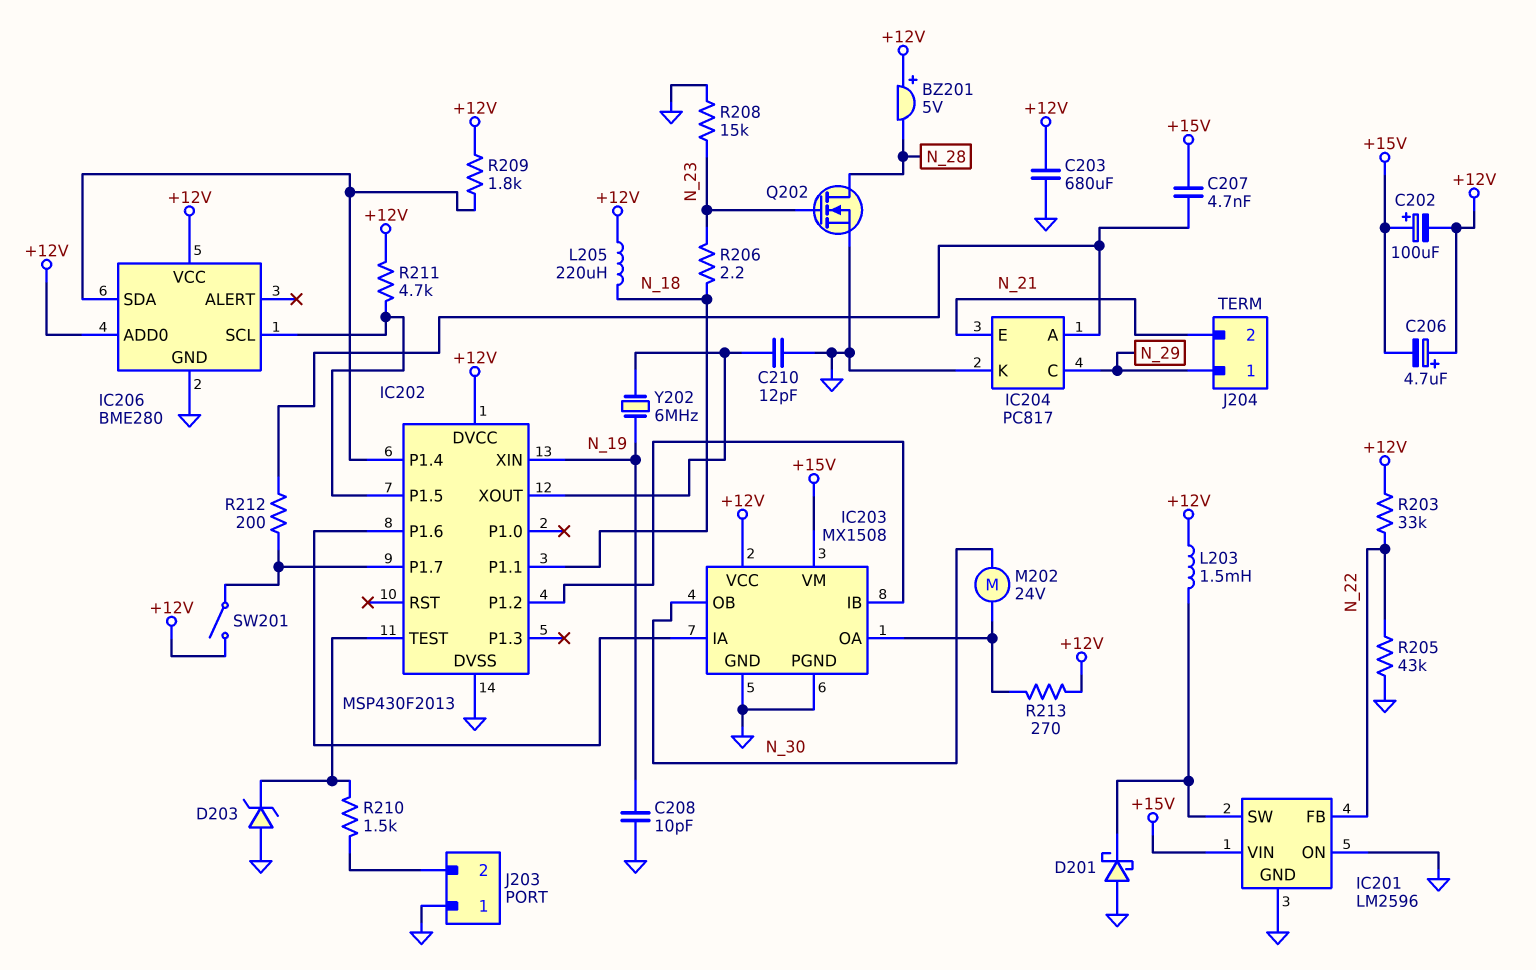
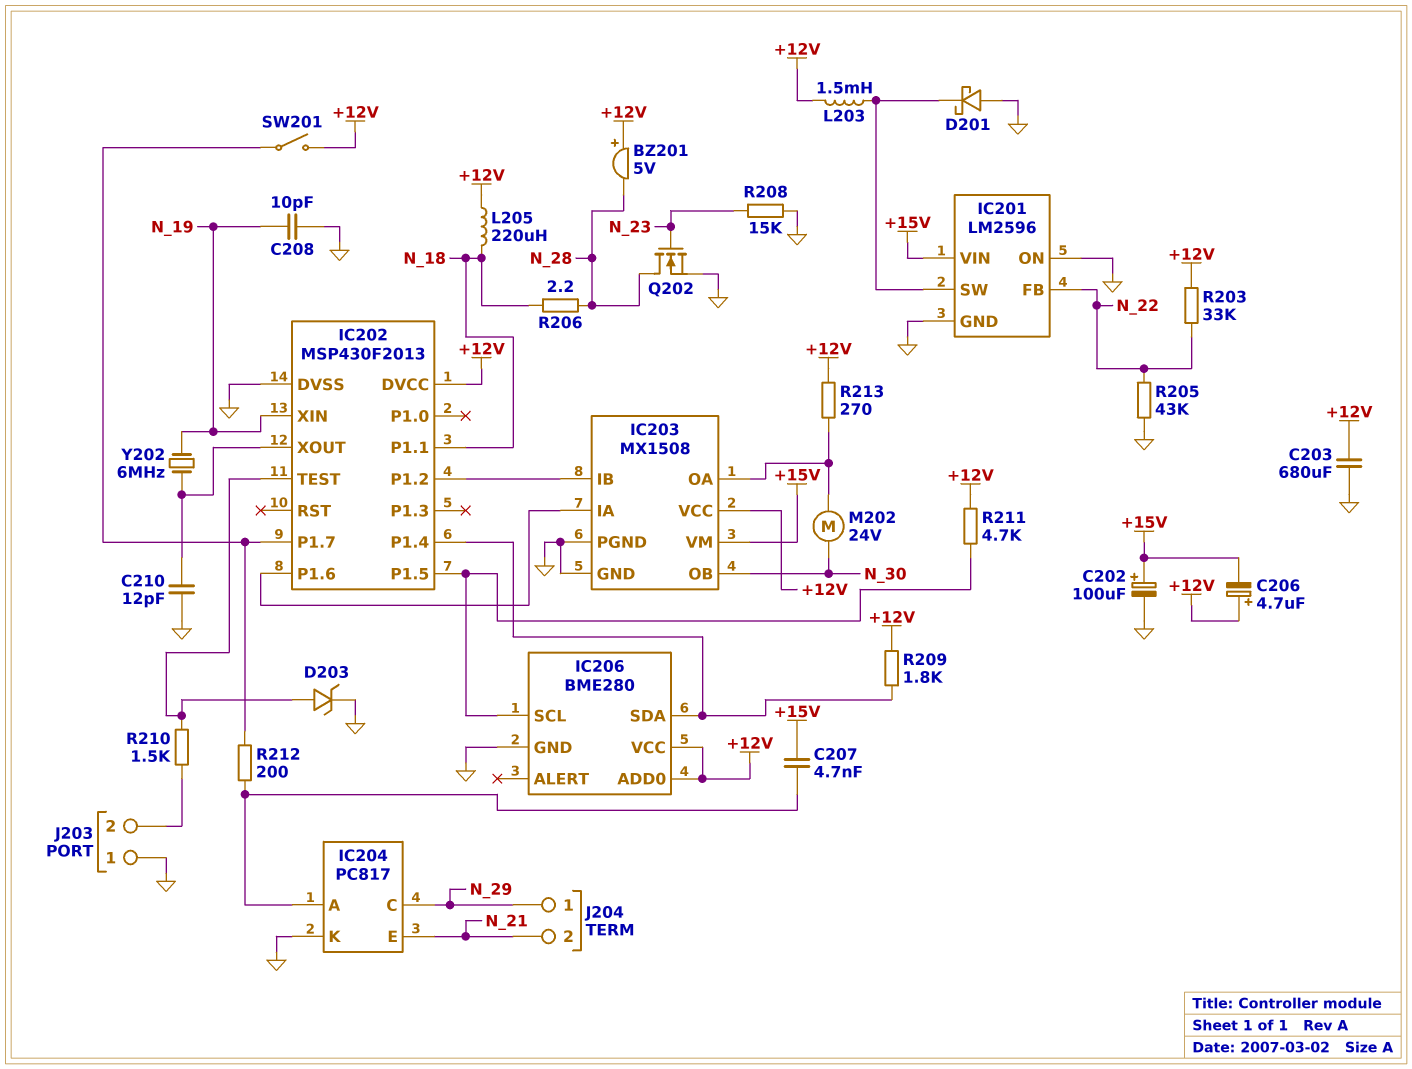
C202: 100uF (plus +15V, minus +12V) -> 100uF (plus +15V, minus GND)
D203: zener (A GND, K IC202/TEST) -> zener (A IC202/TEST, K GND)
R206: 2.2 (N_18, N_23) -> 2.2 (N_18, N_28)

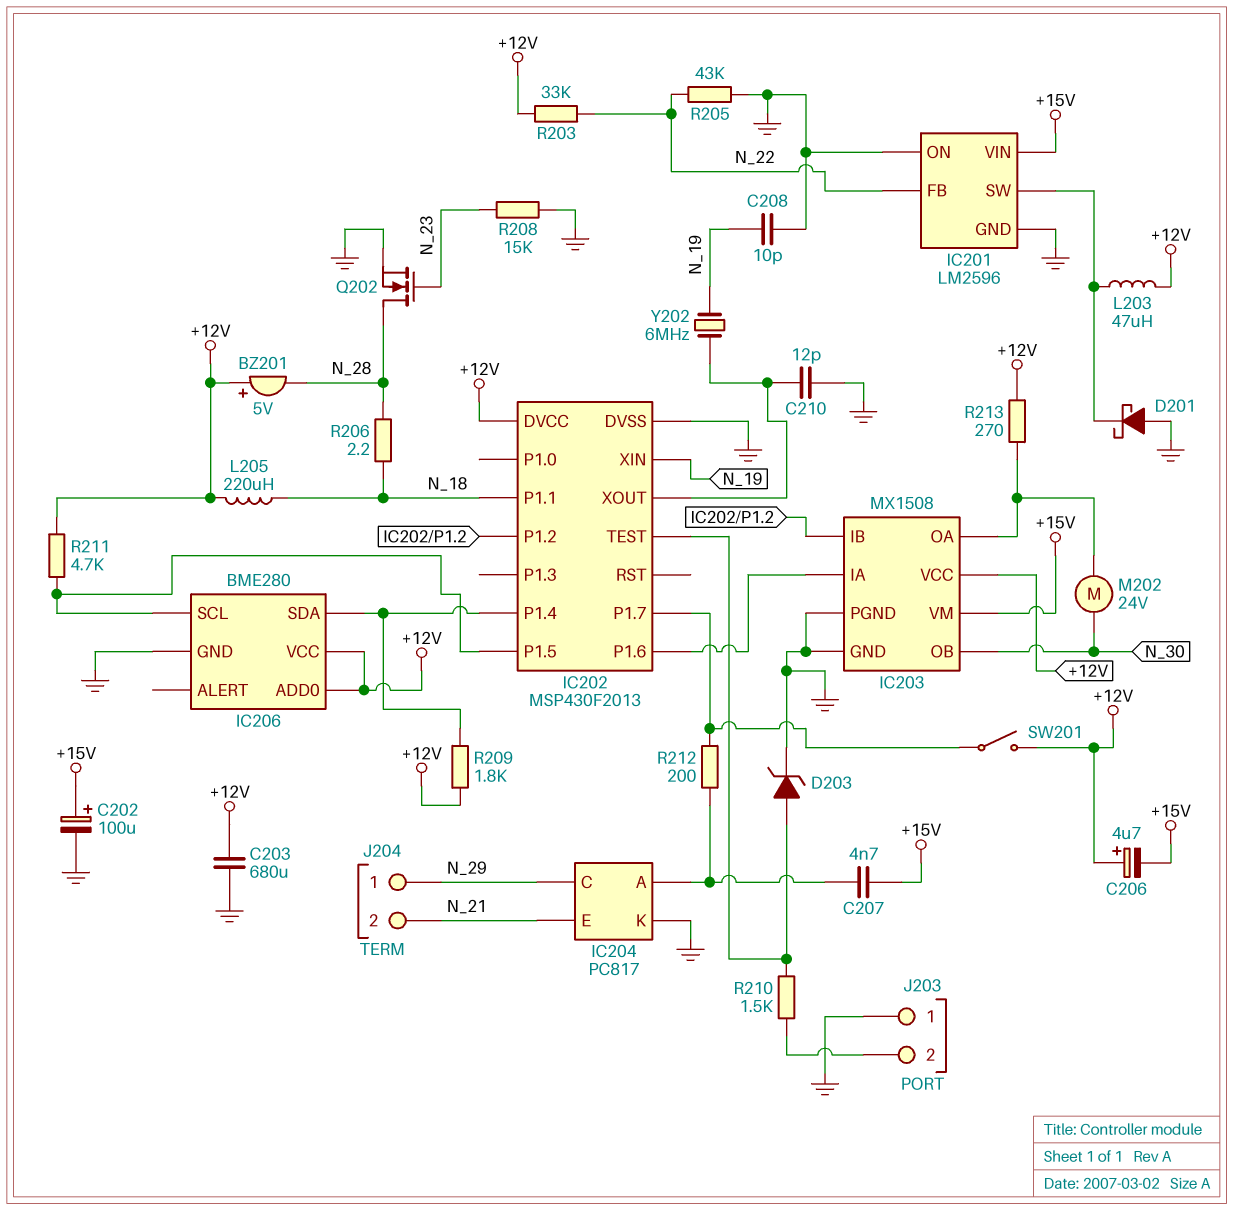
L203: 1.5mH (+12V, IC201/SW) -> 47uH (+12V, IC201/SW)

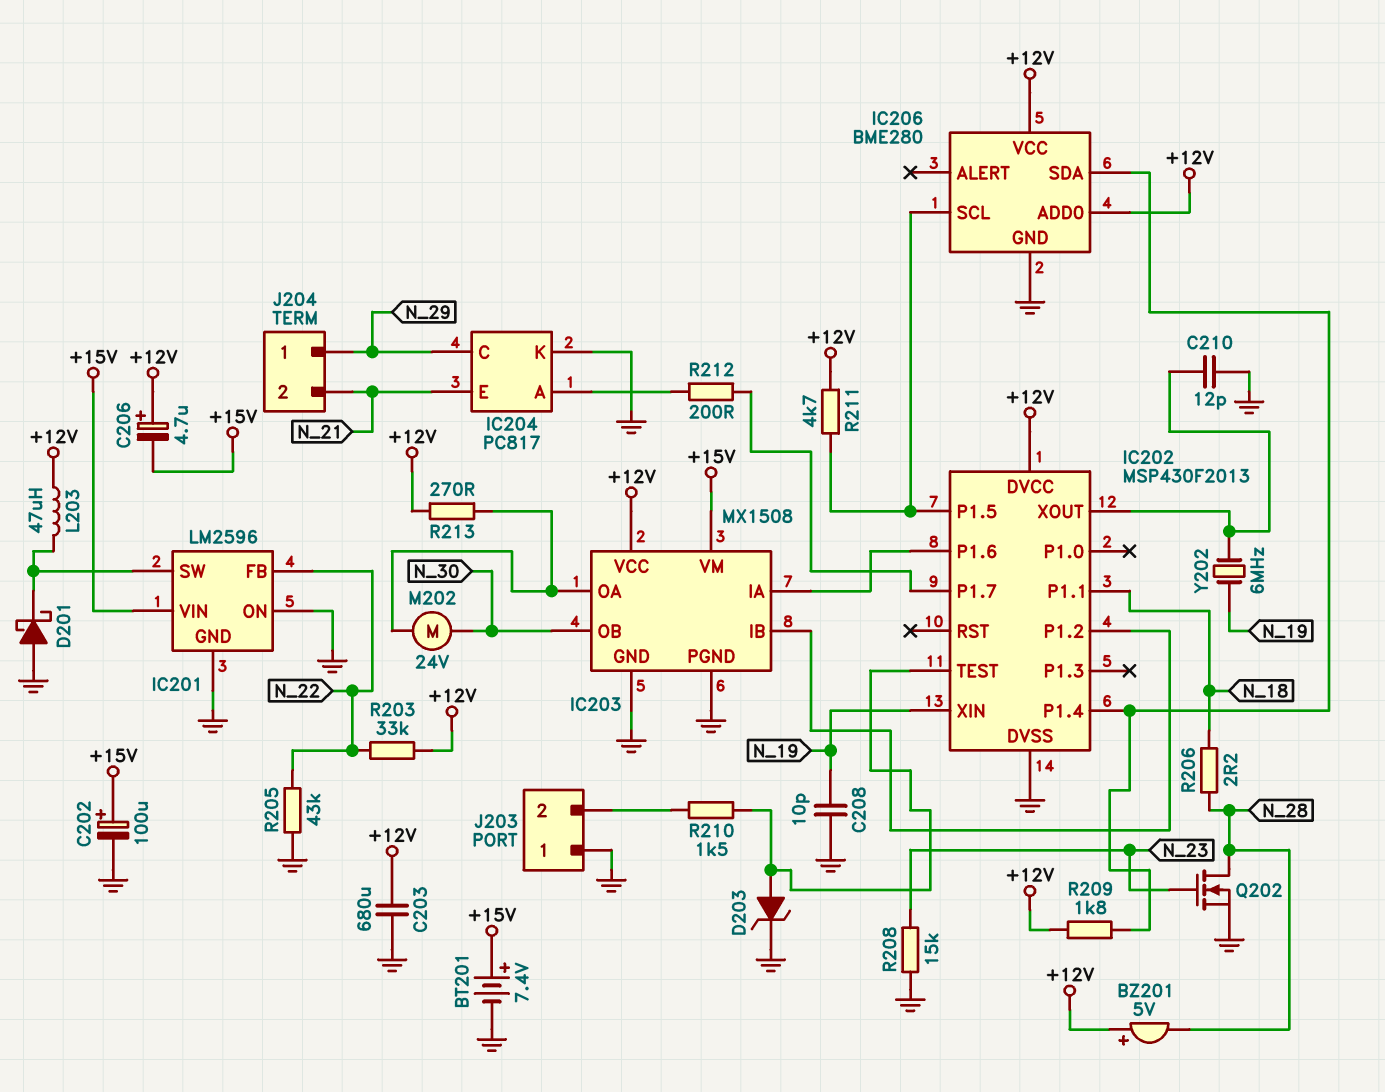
BT201: none -> 7.4V (plus +15V, minus GND)
C207: 4.7nF (+15V, IC204/A) -> none
L205: 220uH (+12V, N_18) -> none
SW201: switch (+12V, IC202/P1.7) -> none

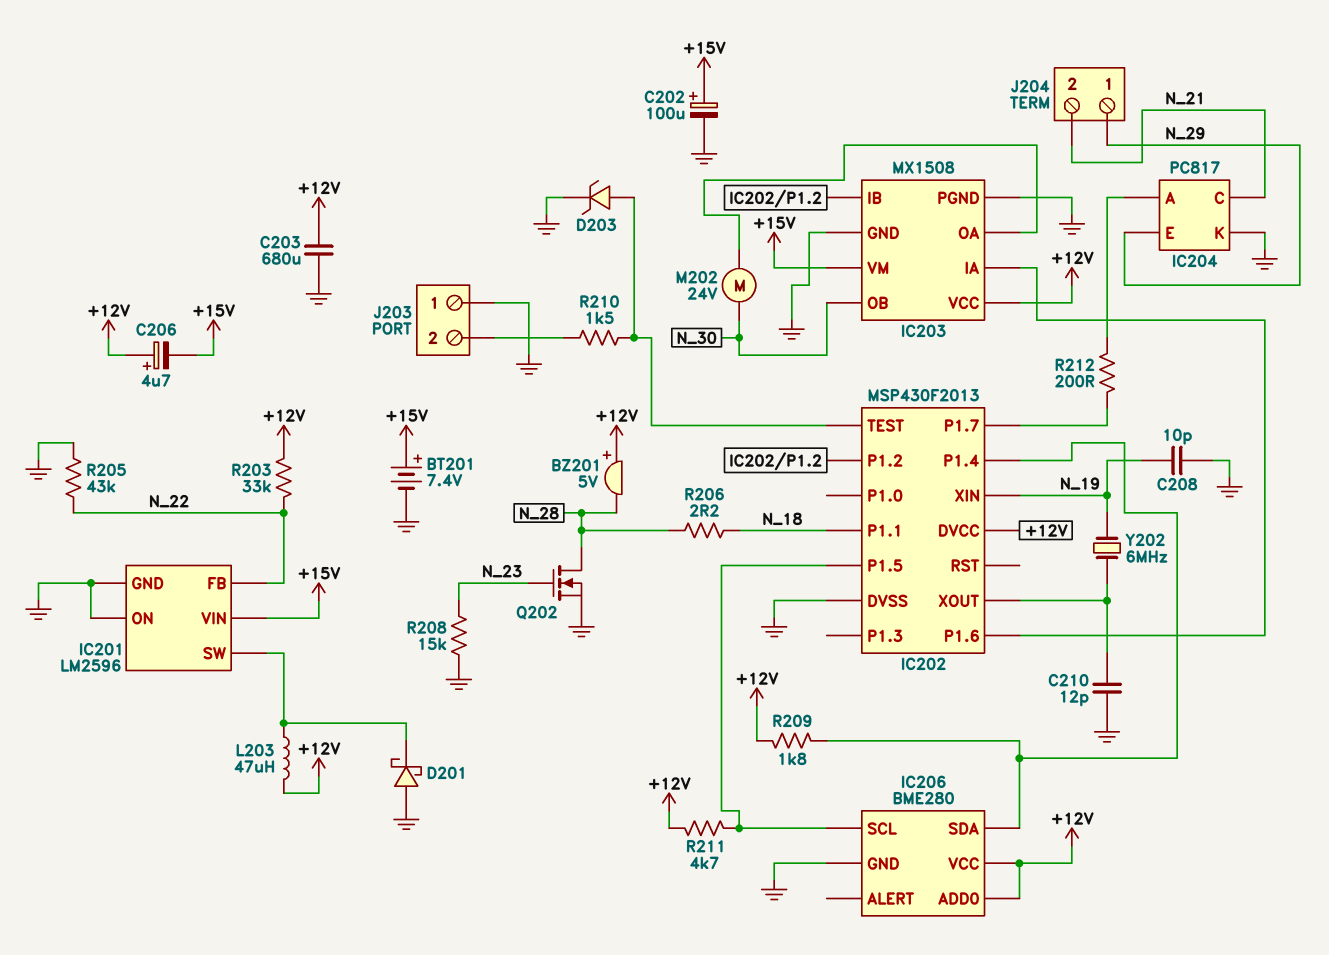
IC204 pin C: N_29 -> N_21
IC204 pin E: N_21 -> N_29
R213: 270 (+12V, IC203/OA) -> none

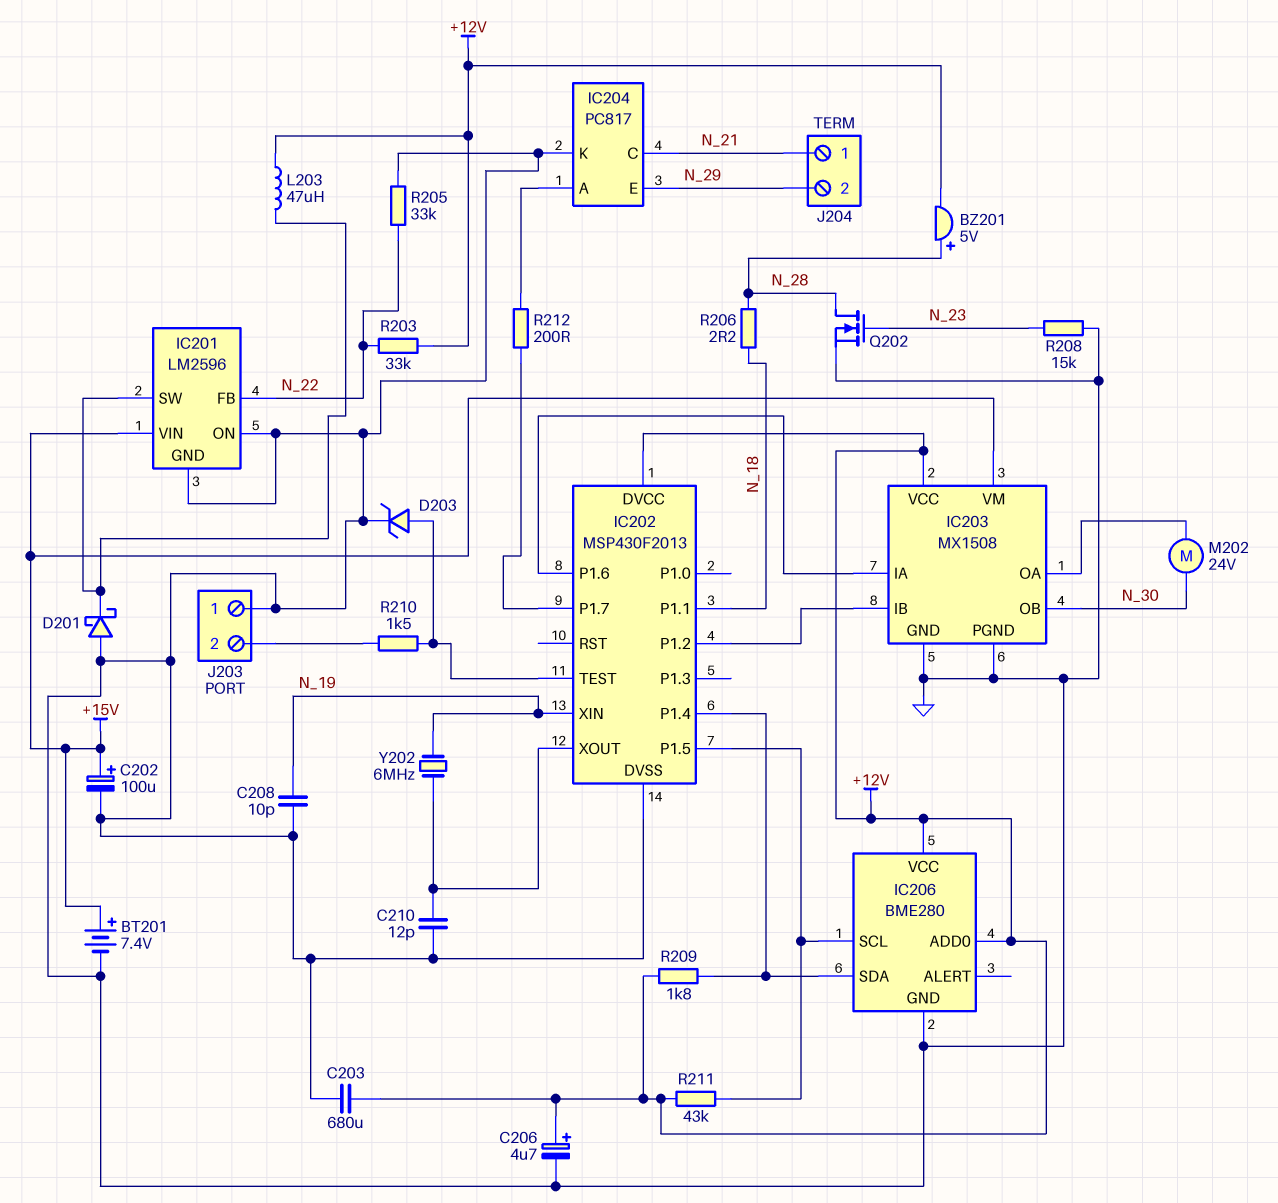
BZ201: buzzer 5V (plus +12V, minus N_28) -> buzzer 5V (plus N_28, minus +12V)
C206: 4.7uF (plus +12V, minus +15V) -> 4.7uF (plus +12V, minus GND)
J204 pin 1: N_29 -> N_21
J204 pin 2: N_21 -> N_29
R205: 43k (GND, N_22) -> 33k (GND, N_22)
R211: 4.7k (+12V, IC202/P1.5) -> 43k (+12V, IC202/P1.5)

